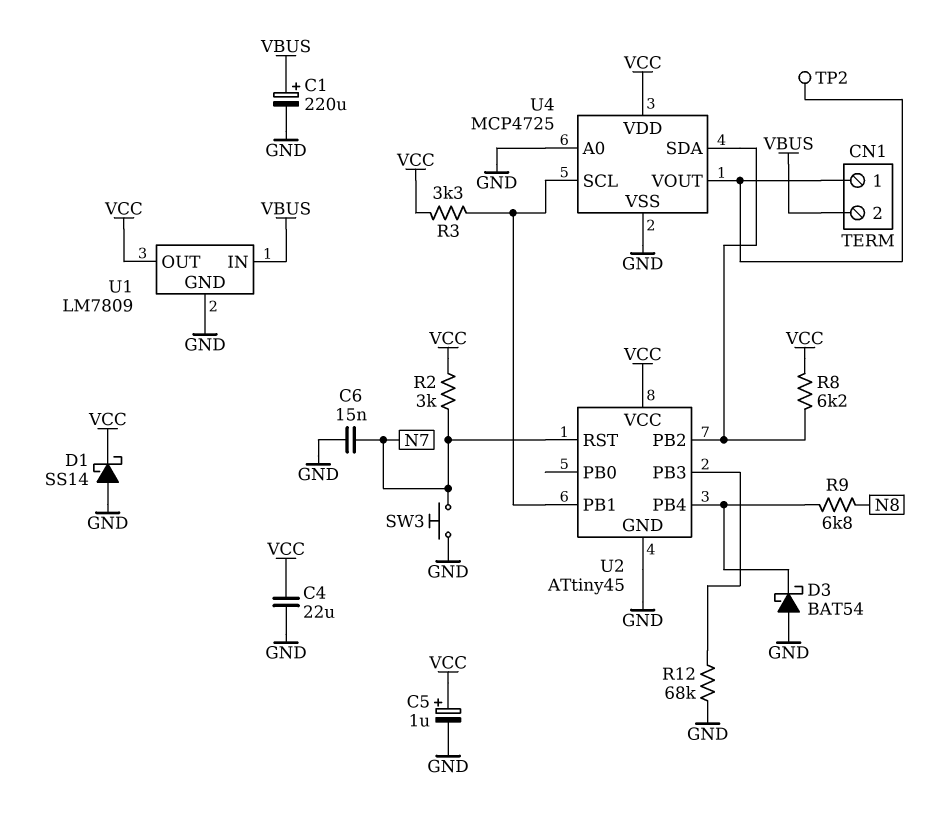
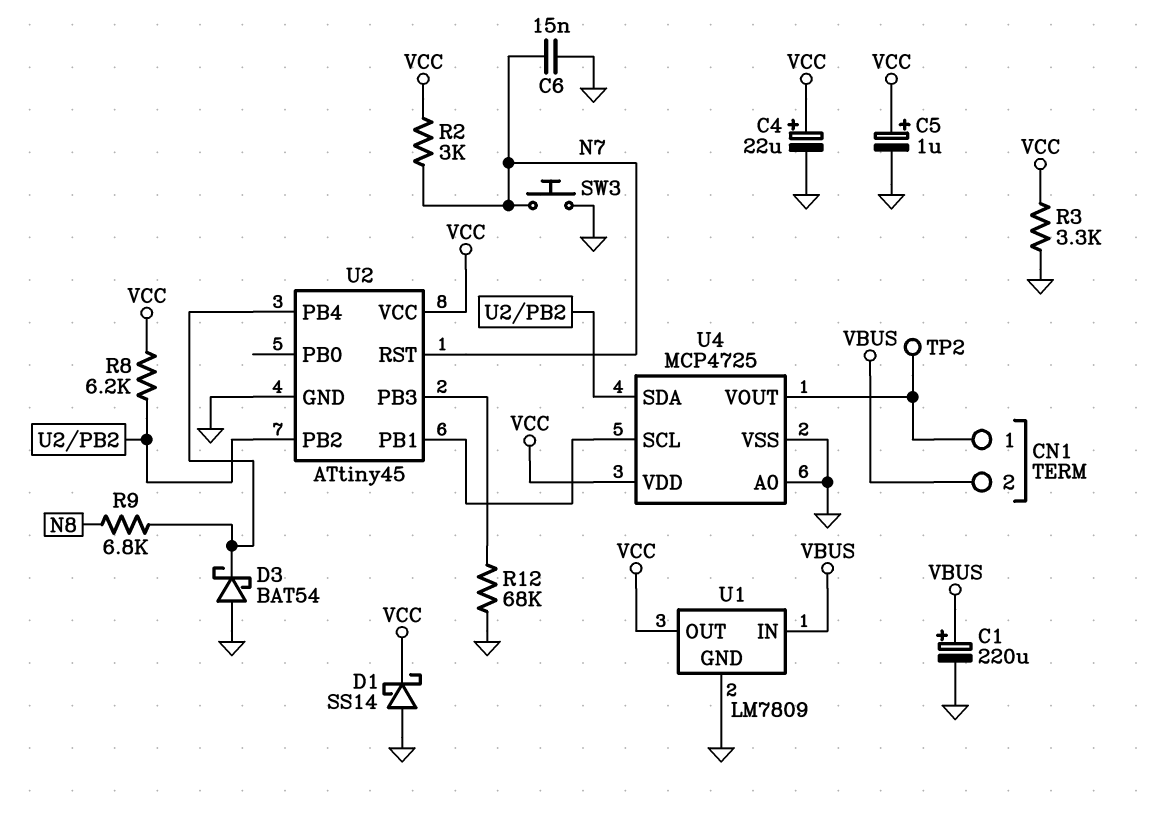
C4: 22uF (GND, VCC) -> 22uF (plus VCC, minus GND)
R3: 3.3k (U2/PB1, VCC) -> 3.3k (GND, VCC)

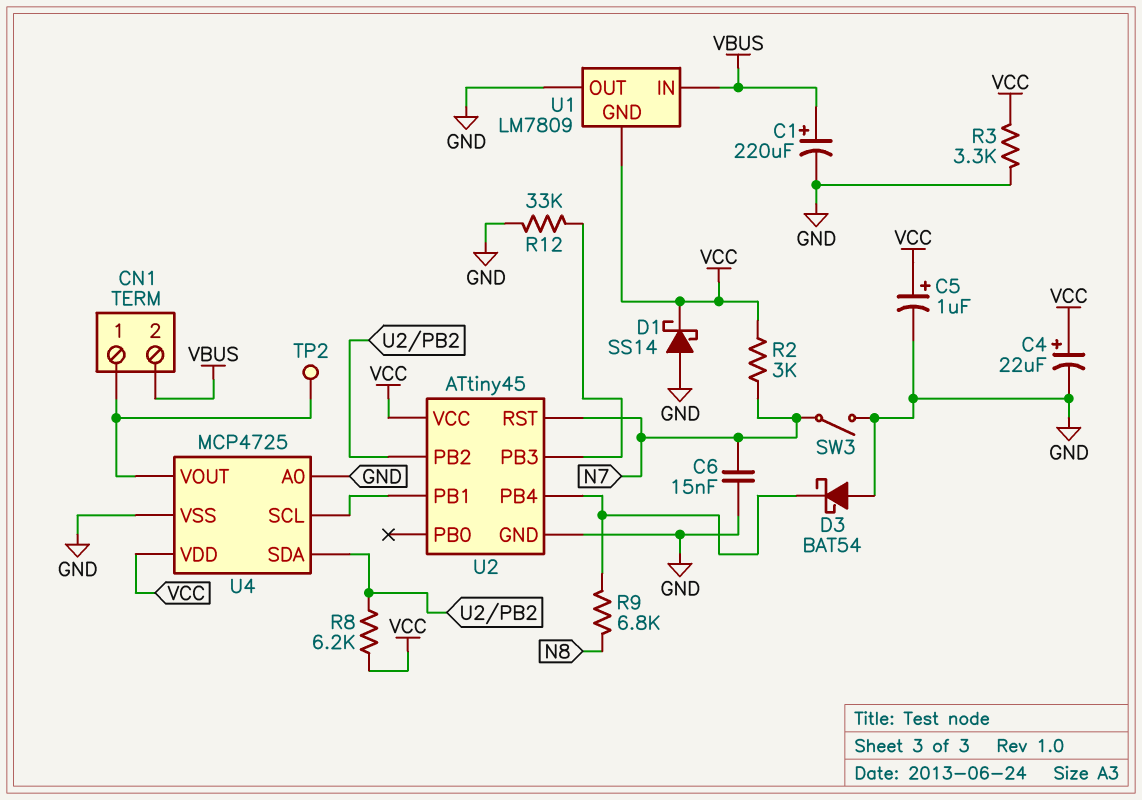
R12: 68k (GND, U2/PB3) -> 33k (GND, U2/PB3)
SW3: button (GND, N7) -> switch (GND, N7)
U1 pin GND: GND -> VCC
U1 pin OUT: VCC -> GND

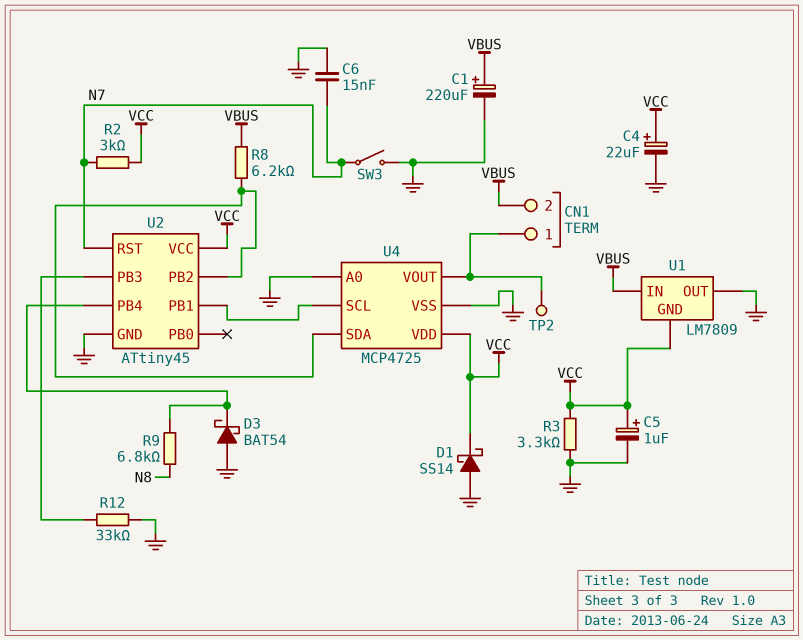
R8: 6.2k (U2/PB2, VCC) -> 6.2k (U2/PB2, VBUS)

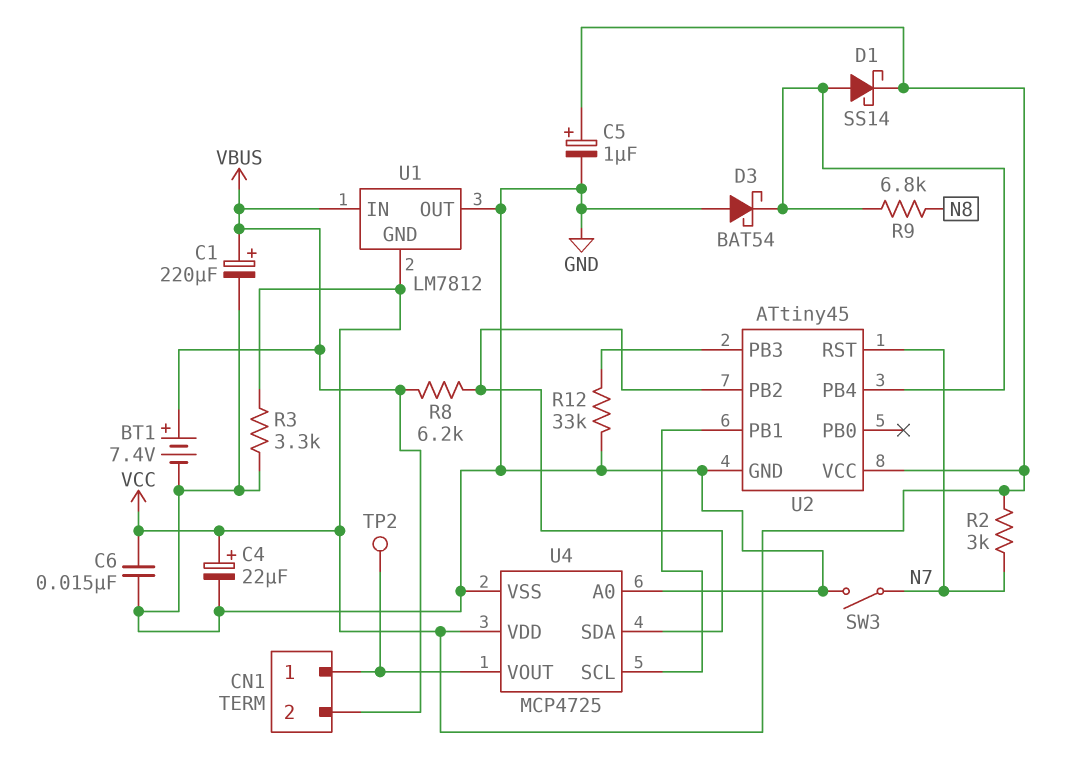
BT1: none -> 7.4V (plus VBUS, minus GND)
C6: 15nF (GND, N7) -> 15nF (GND, VCC)
D1: schottky SS14 (A GND, K VCC) -> schottky SS14 (A U2/PB4, K VCC)
U1: LM7809 -> LM7812

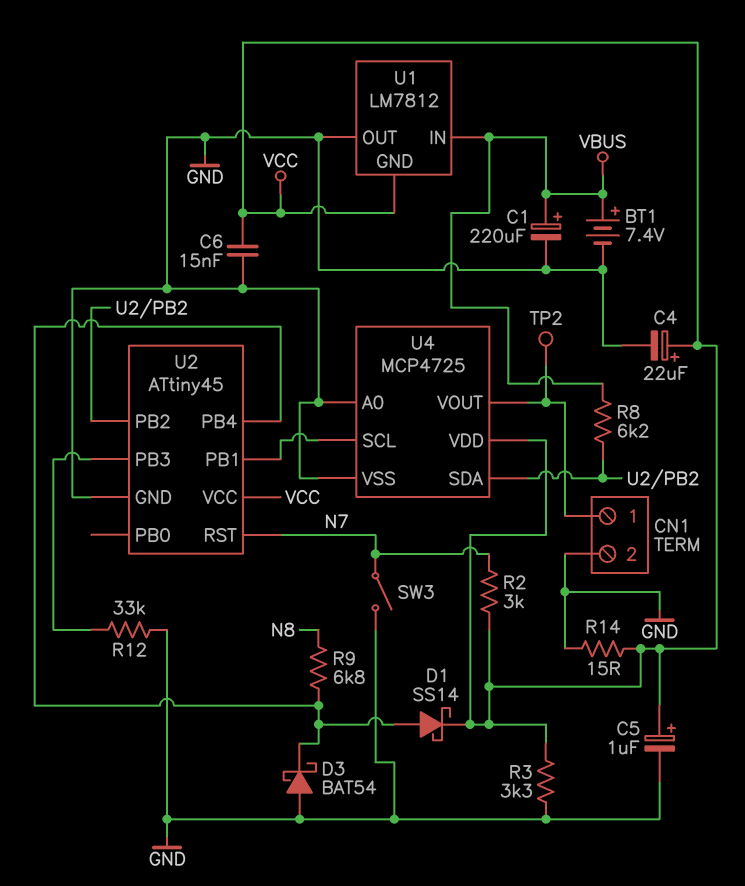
CN1 pin 2: VBUS -> GND
R14: none -> 15 (GND, VCC)

